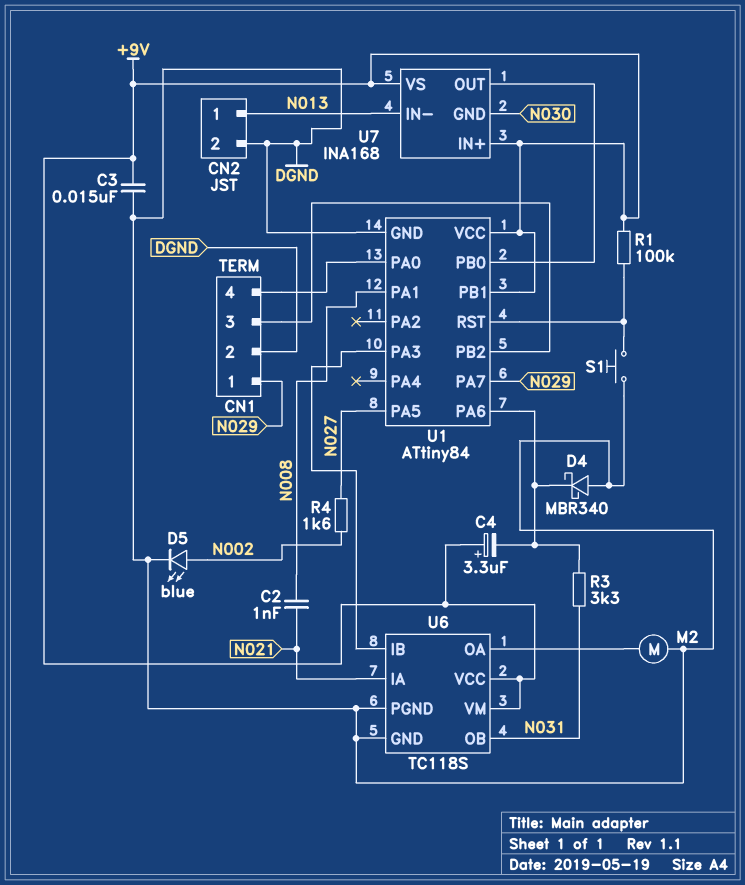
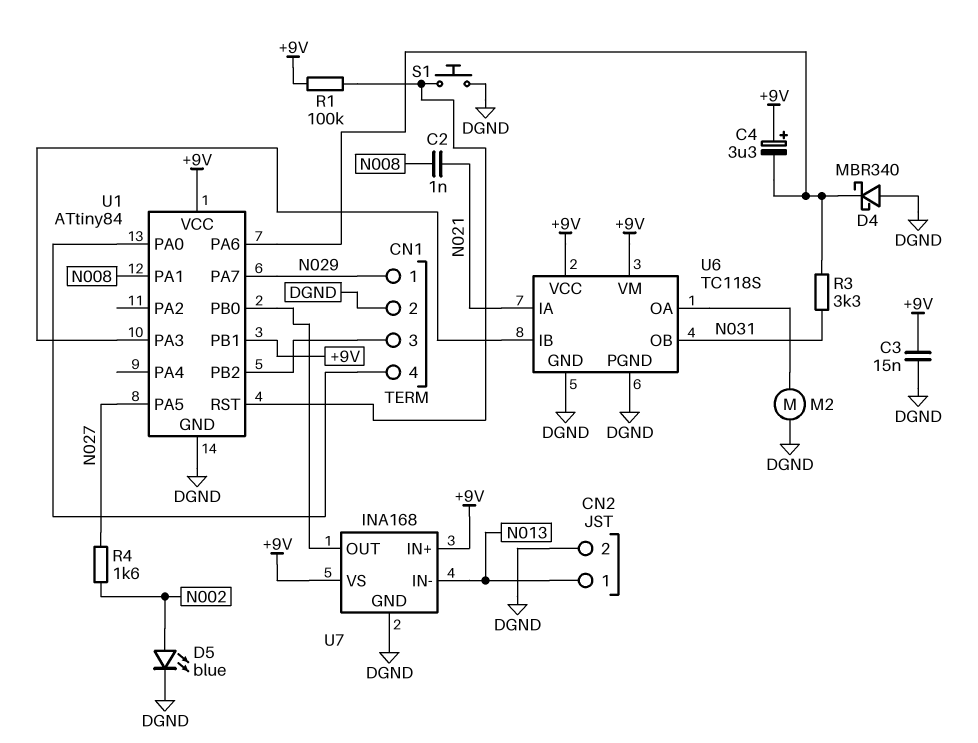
U7 pin GND: N030 -> DGND

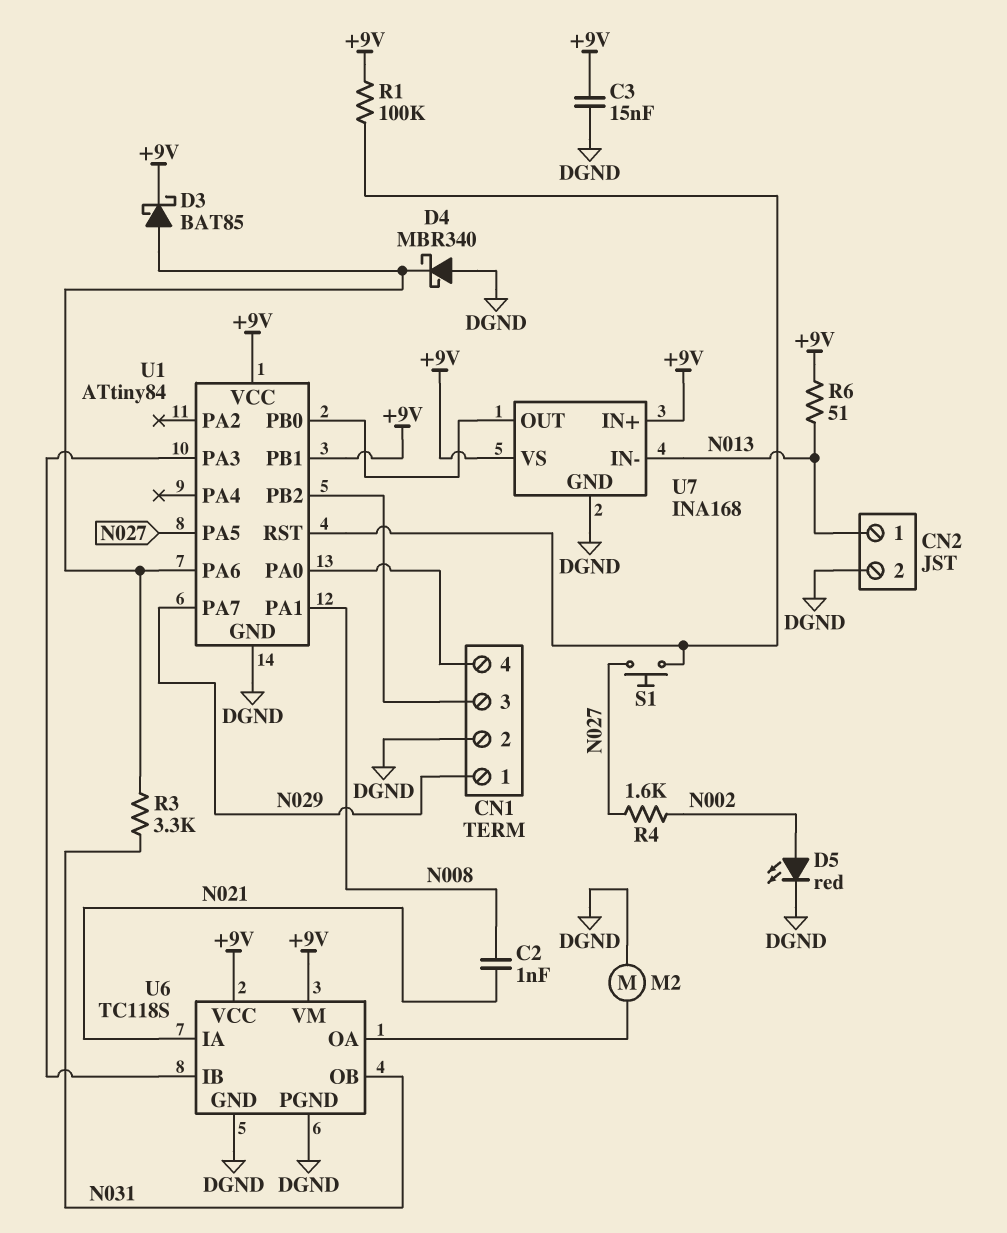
C4: 3.3uF (plus +9V, minus U1/PA6) -> none
D3: none -> schottky BAT85 (A U1/PA6, K +9V)
D5: LED blue (A N002, K DGND) -> LED red (A N002, K DGND)
R6: none -> 51 (+9V, N013)
S1: button (DGND, U1/RST) -> button (N027, U1/RST)

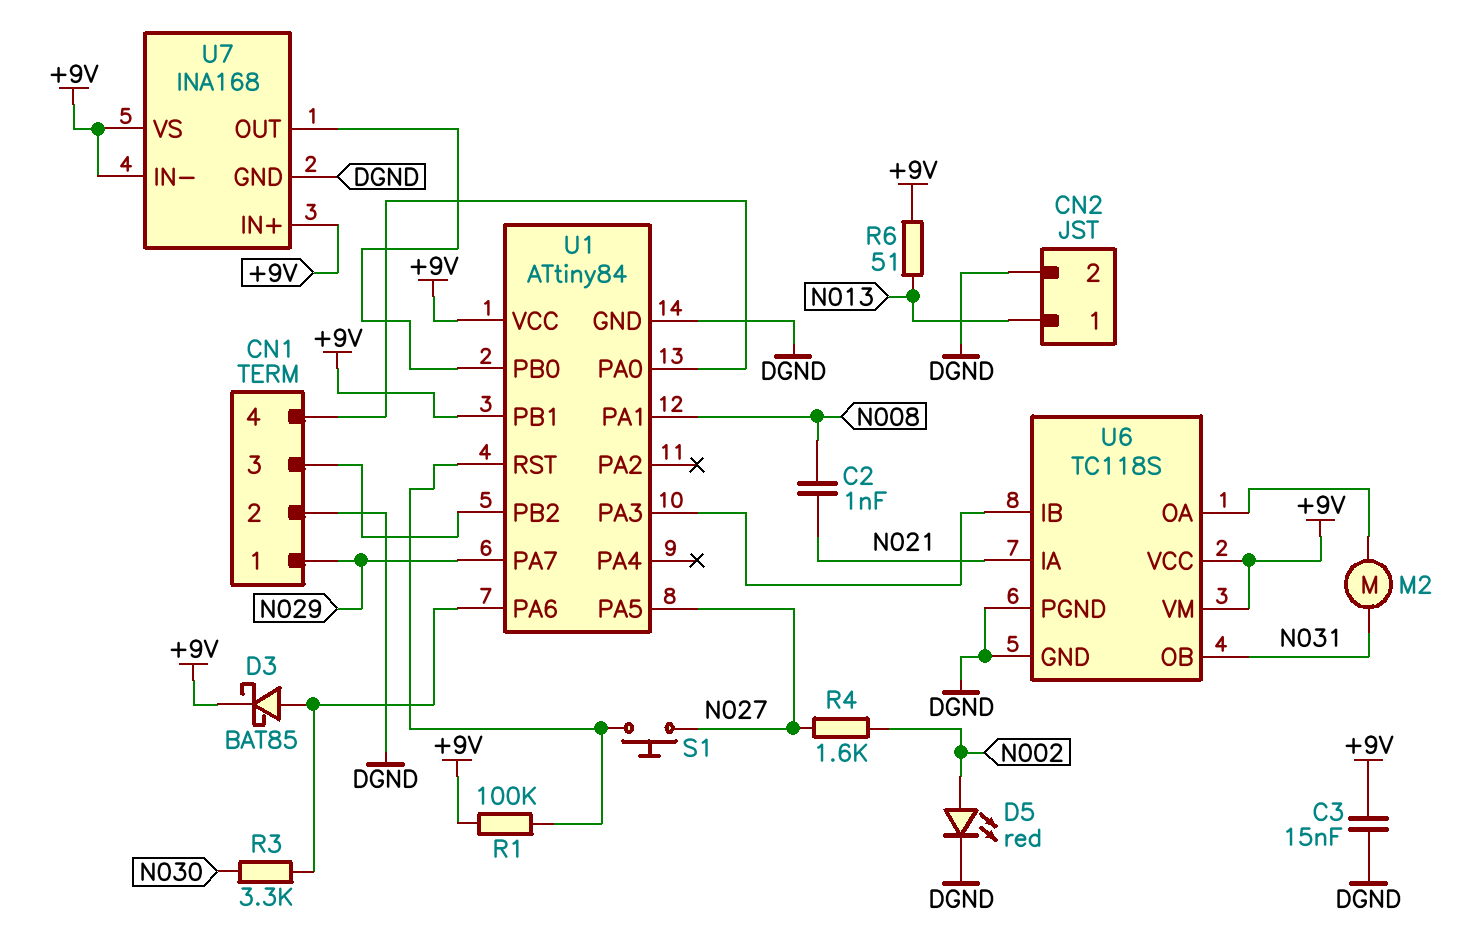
D4: schottky MBR340 (A DGND, K U1/PA6) -> none
M2: motor (DGND, U6/OA) -> motor (N031, U6/OA)
R3: 3.3k (N031, U1/PA6) -> 3.3k (N030, U1/PA6)
U7 pin IN-: N013 -> +9V

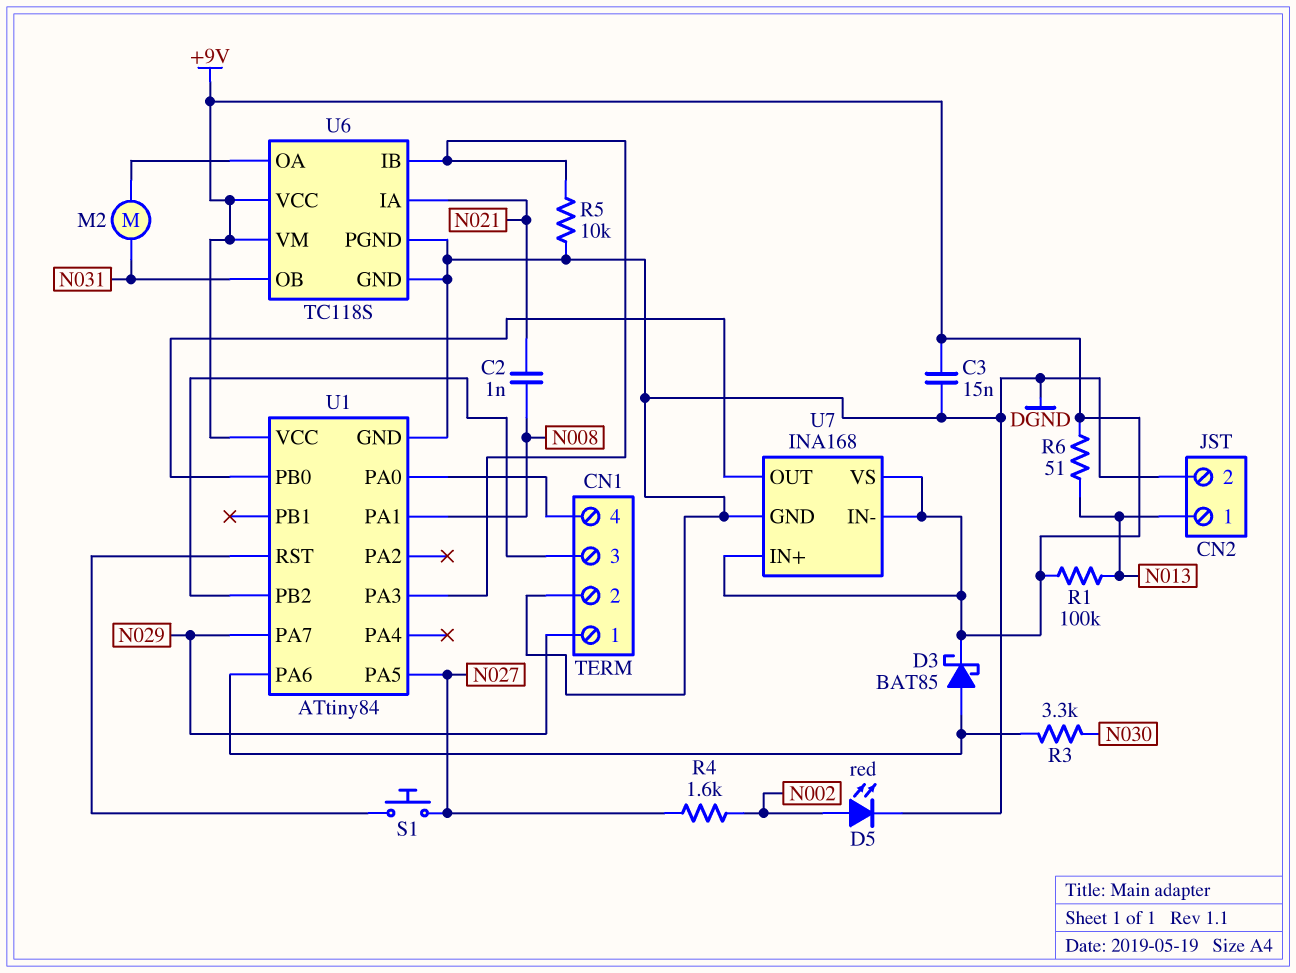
R1: 100k (+9V, U1/RST) -> 100k (+9V, N013)
R5: none -> 10k (DGND, U1/PA3)
U1 pin PB1: +9V -> none

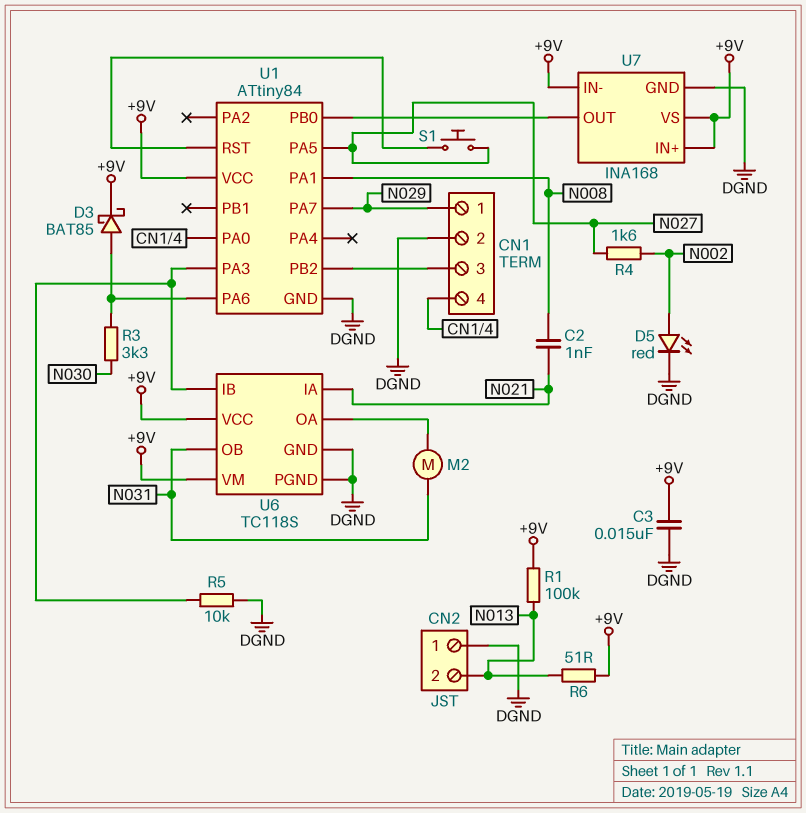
CN2 pin 1: N013 -> DGND
CN2 pin 2: DGND -> N013

